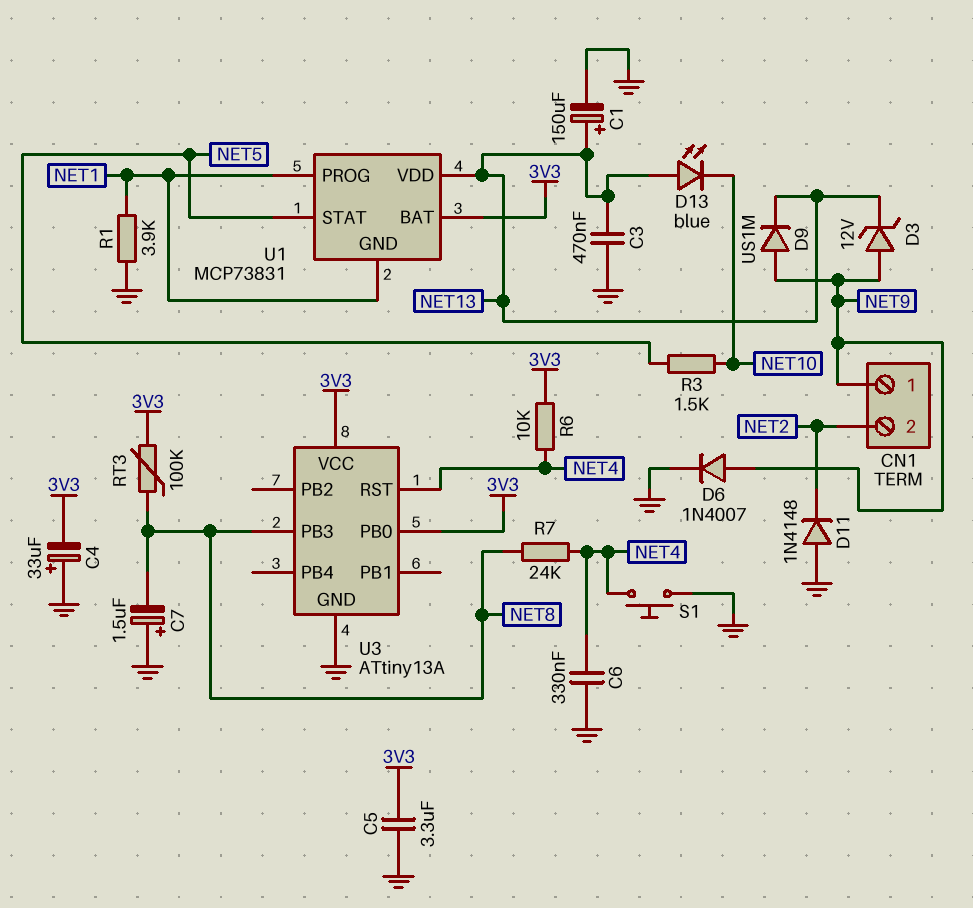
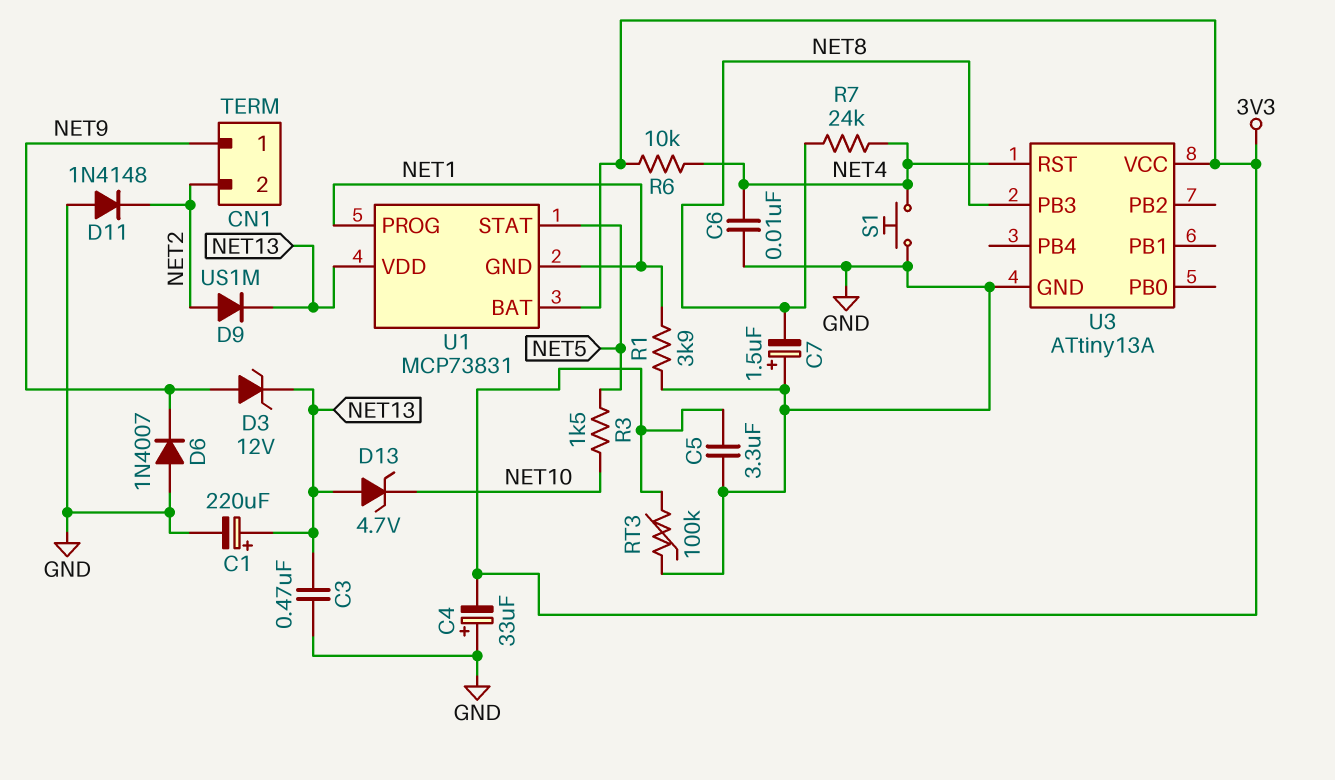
C1: 150uF (plus NET13, minus GND) -> 220uF (plus NET13, minus GND)
C6: 330nF (GND, NET4) -> 10nF (GND, NET4)
D6: diode 1N4007 (A NET9, K GND) -> diode 1N4007 (A GND, K NET9)
D9: diode US1M (A NET9, K NET13) -> diode US1M (A NET2, K NET13)
D13: LED blue (A NET13, K NET10) -> zener 4.7V (A NET13, K NET10)
RT3: 100k (3V3, NET8) -> 100k (3V3, GND)
U3 pin PB0: 3V3 -> none

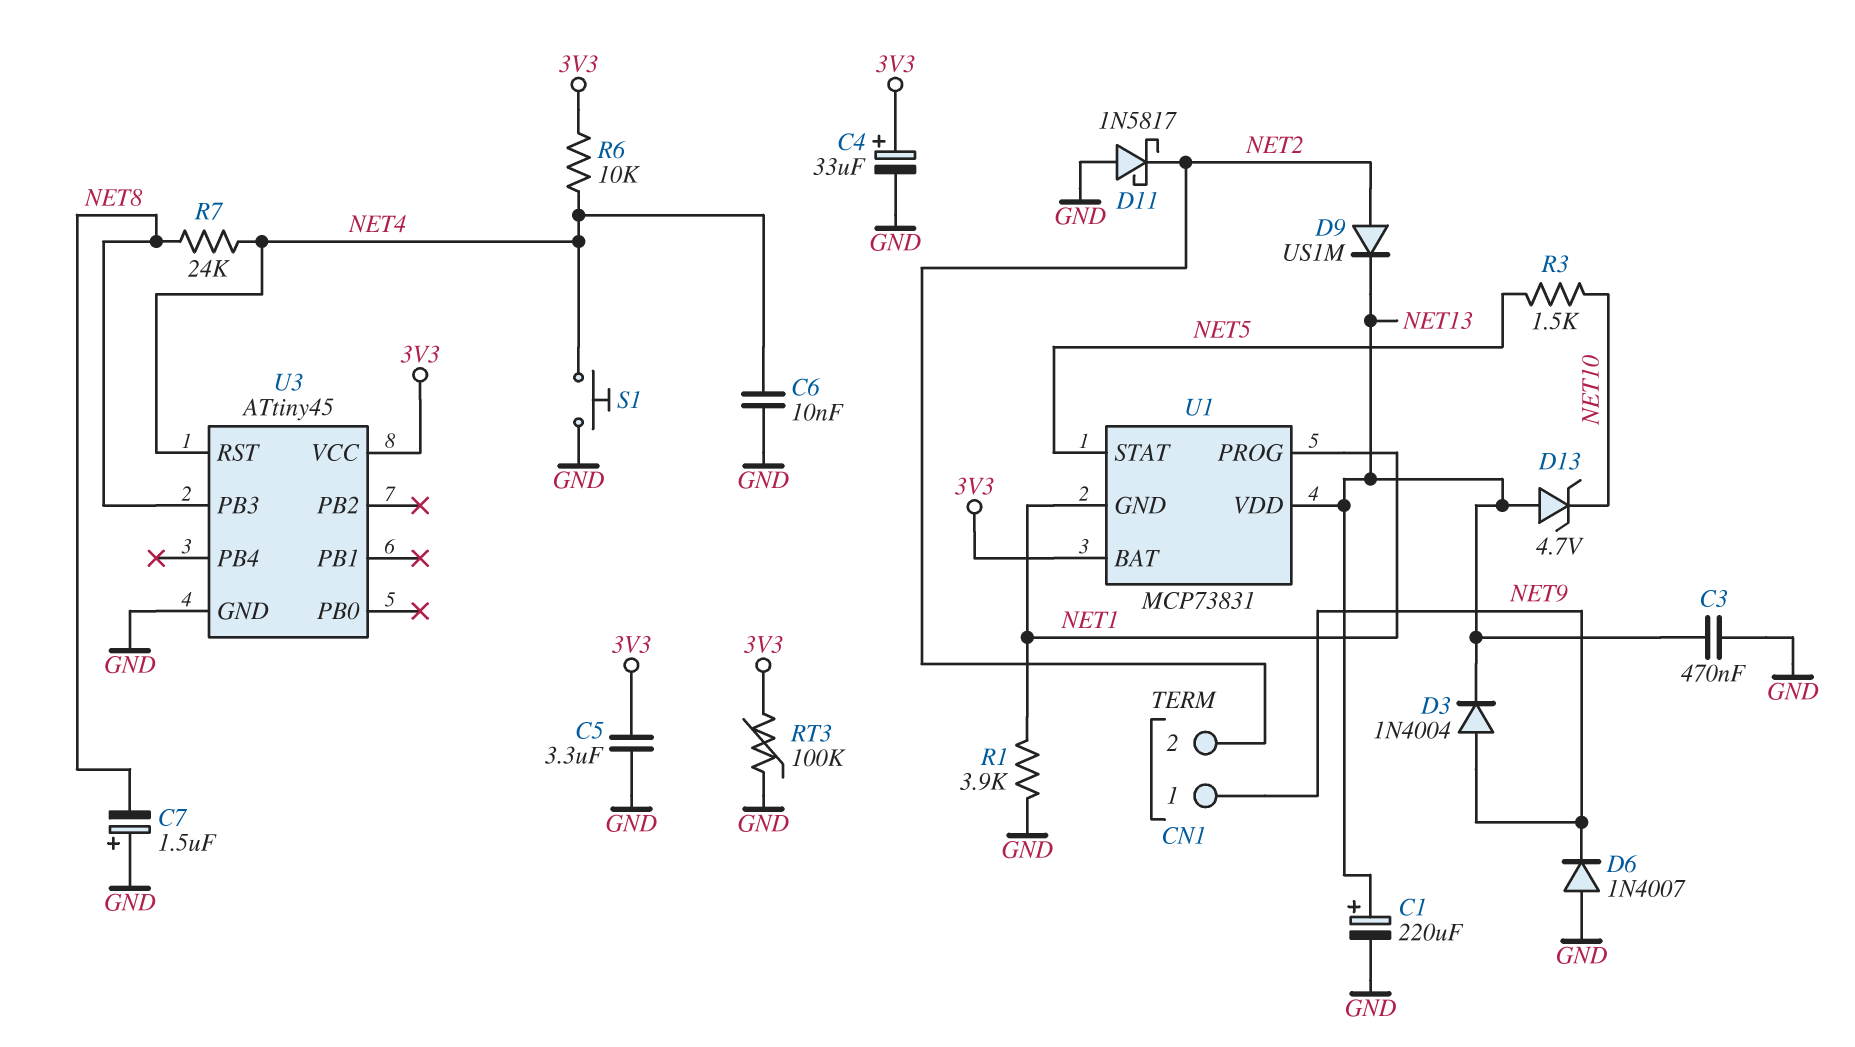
C4: 33uF (plus GND, minus 3V3) -> 33uF (plus 3V3, minus GND)
D3: zener 12V (A NET9, K NET13) -> diode 1N4004 (A NET9, K NET13)
D11: diode 1N4148 (A GND, K NET2) -> schottky 1N5817 (A GND, K NET2)
U3: ATtiny13A -> ATtiny45

